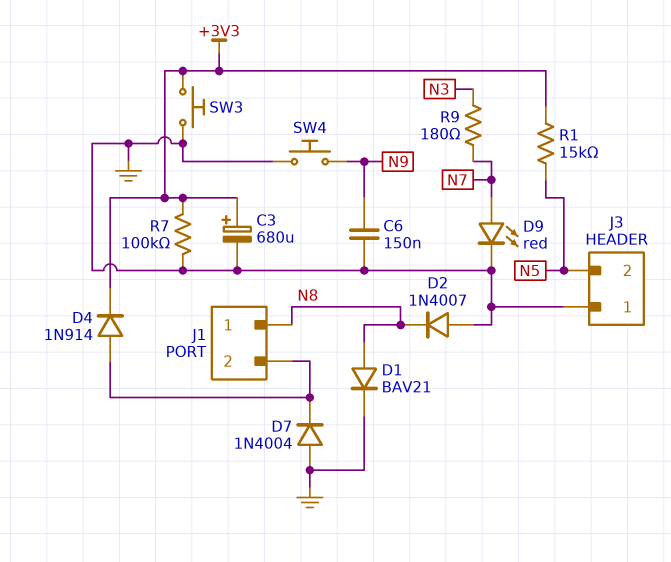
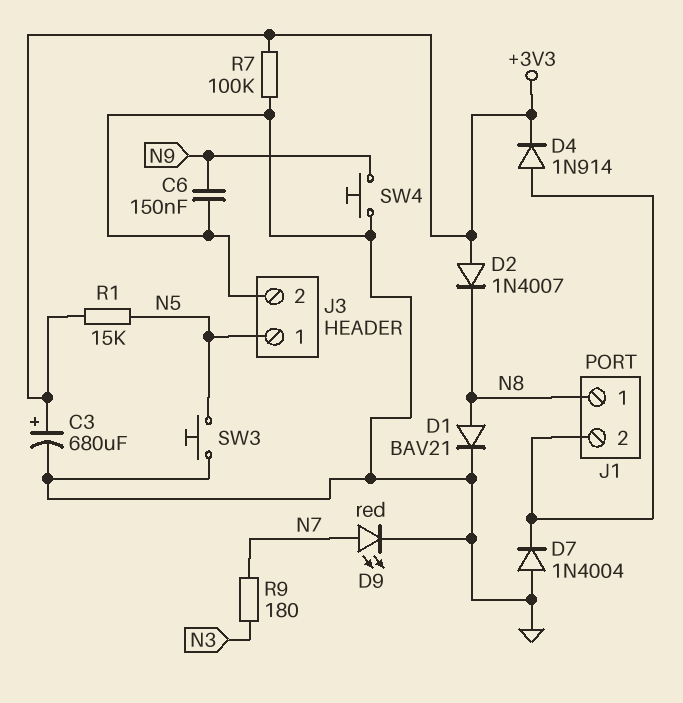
D2: diode 1N4007 (A GND, K N8) -> diode 1N4007 (A +3V3, K N8)
J3 pin 1: GND -> N5
J3 pin 2: N5 -> GND
SW3: button (+3V3, GND) -> button (GND, N5)

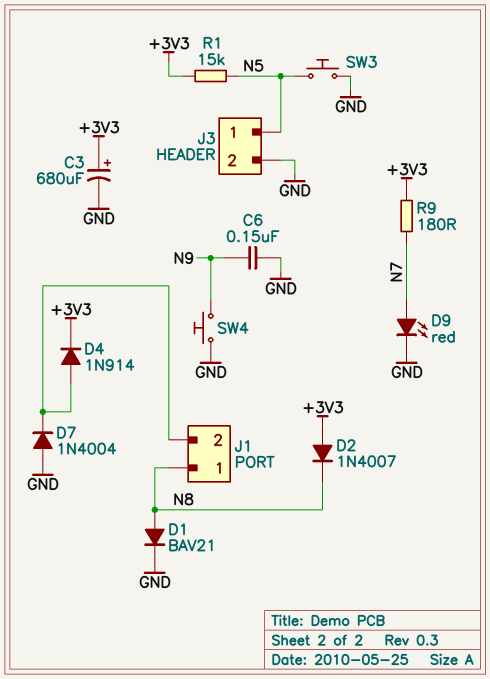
R7: 100k (+3V3, GND) -> none
R9: 180 (N3, N7) -> 180 (+3V3, N7)

